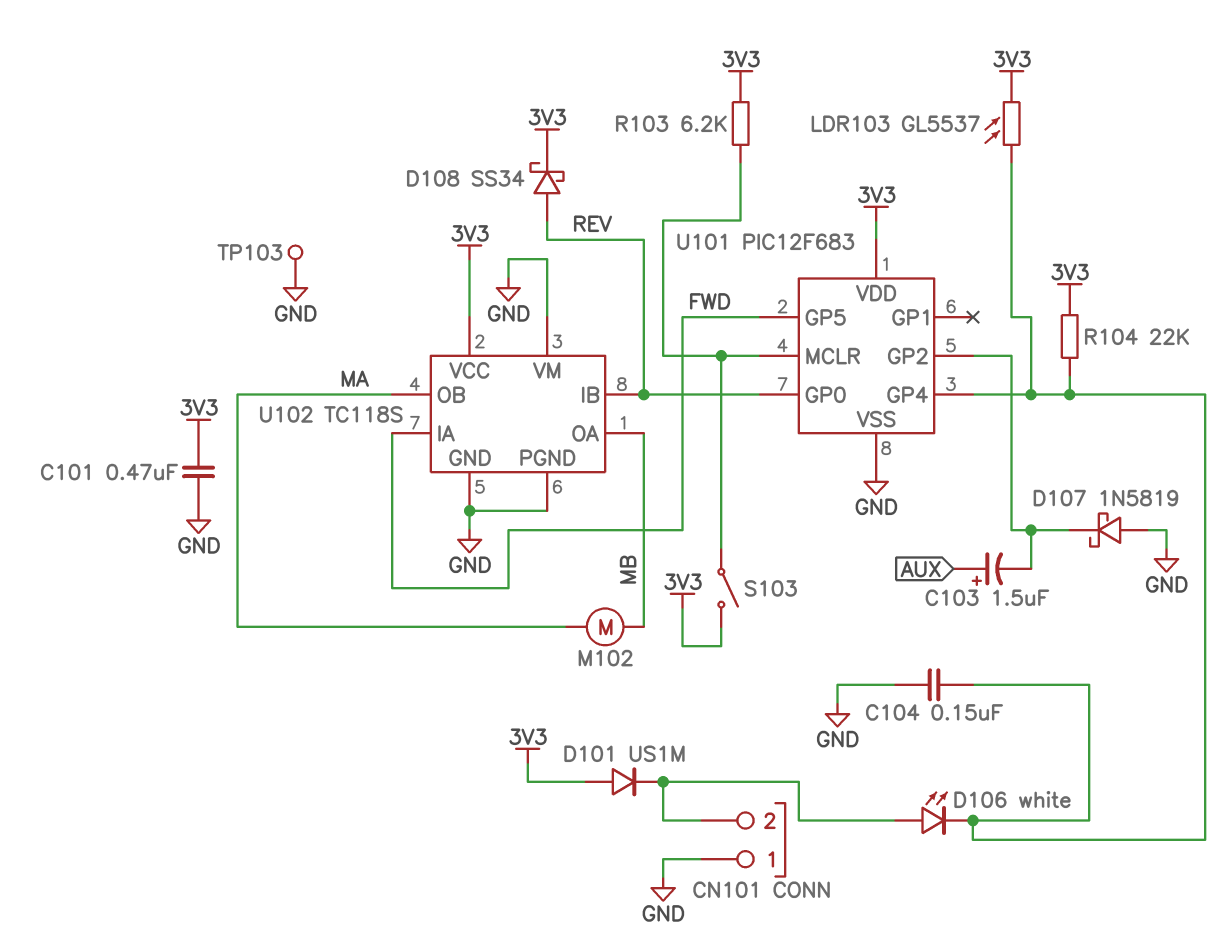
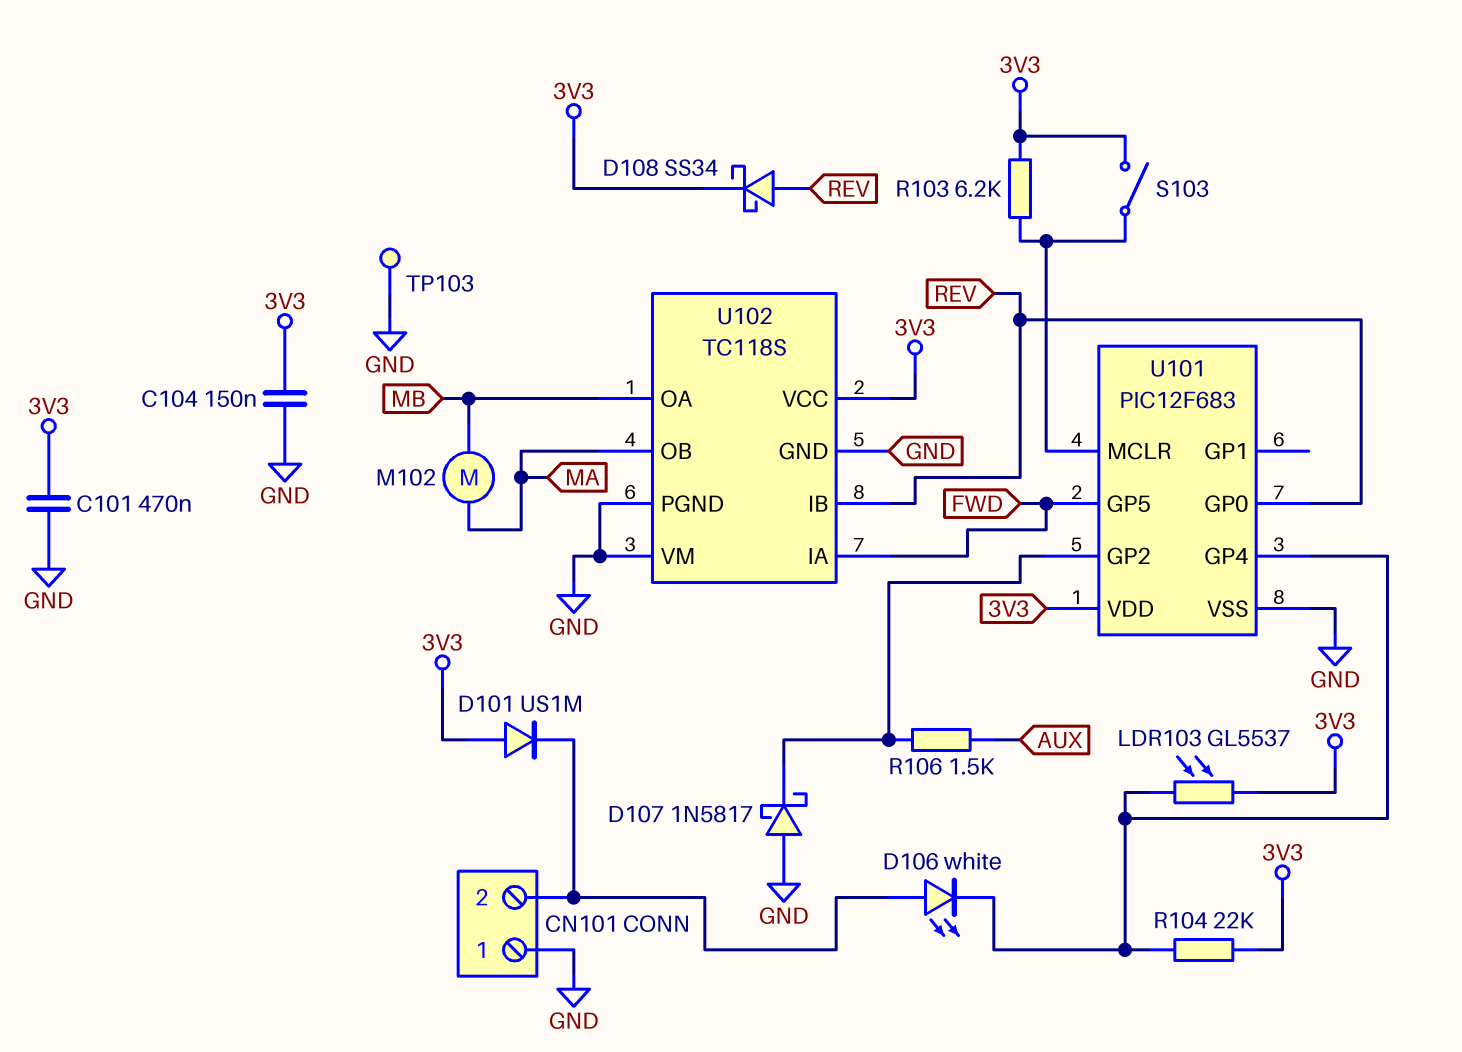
C103: 1.5uF (plus AUX, minus U101/GP2) -> none
C104: 150nF (GND, U101/GP4) -> 150nF (3V3, GND)
D107: schottky 1N5819 (A GND, K U101/GP2) -> schottky 1N5817 (A GND, K U101/GP2)
R106: none -> 1.5k (AUX, U101/GP2)

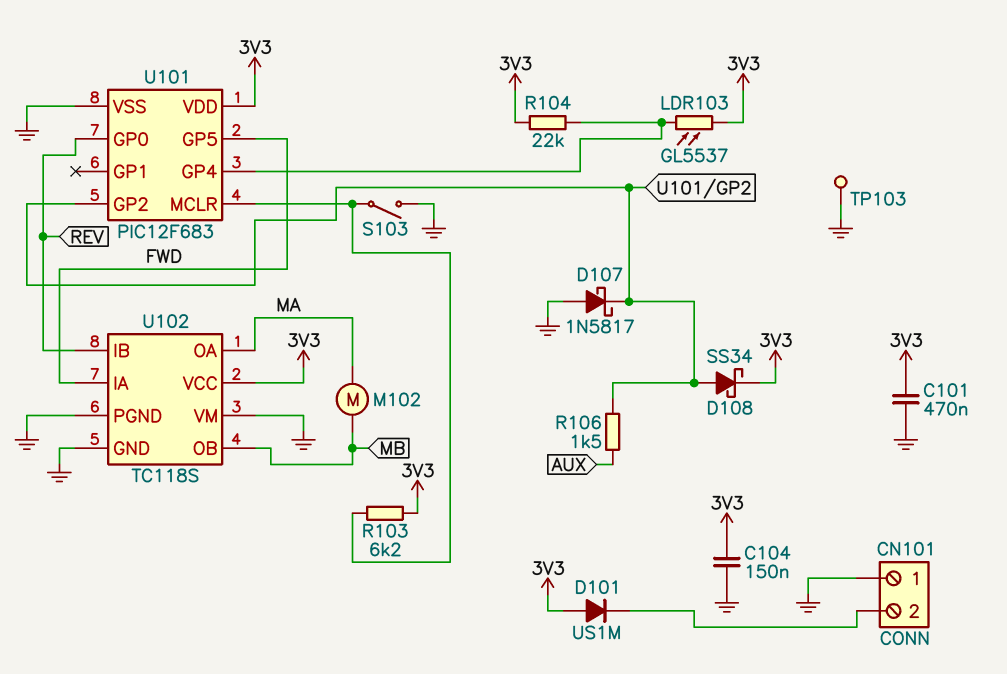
D106: LED white (A CN101/2, K U101/GP4) -> none
D108: schottky SS34 (A REV, K 3V3) -> schottky SS34 (A U101/GP2, K 3V3)
S103: switch (3V3, U101/MCLR) -> switch (GND, U101/MCLR)
U102 pin OA: MB -> MA
U102 pin OB: MA -> MB

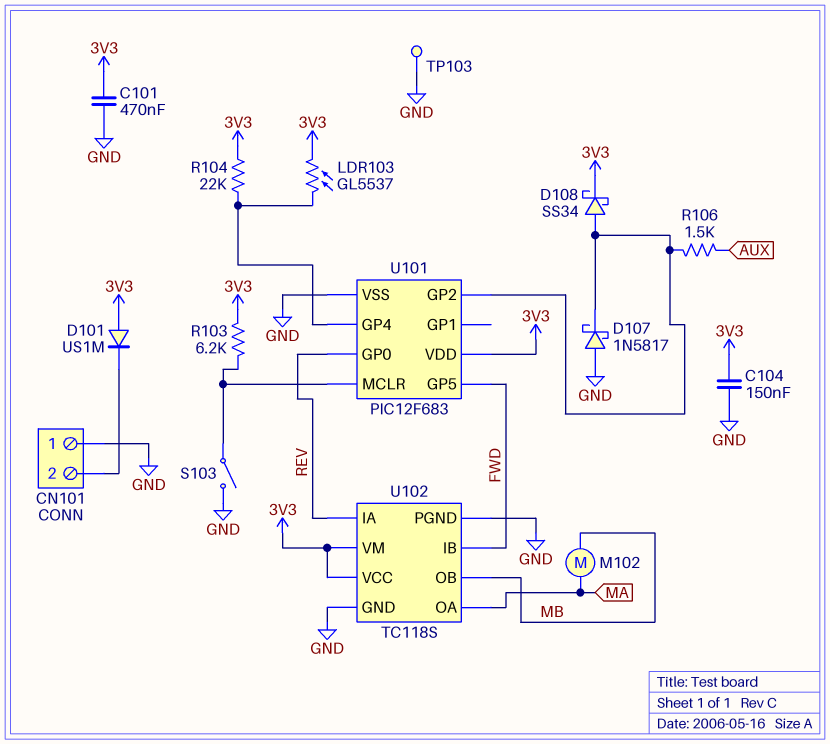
U102 pin IA: FWD -> REV
U102 pin IB: REV -> FWD
U102 pin VM: GND -> 3V3

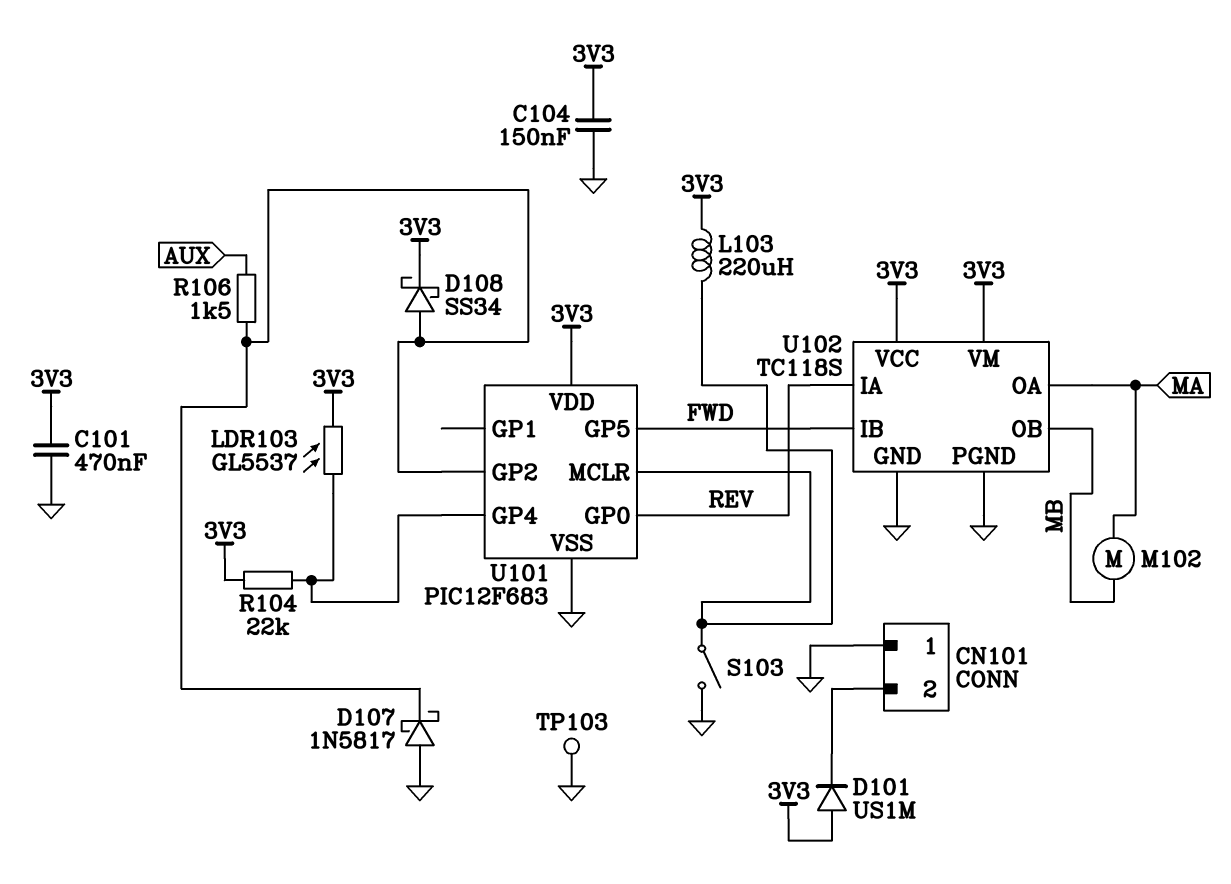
L103: none -> 220uH (3V3, U101/MCLR)
R103: 6.2k (3V3, U101/MCLR) -> none

